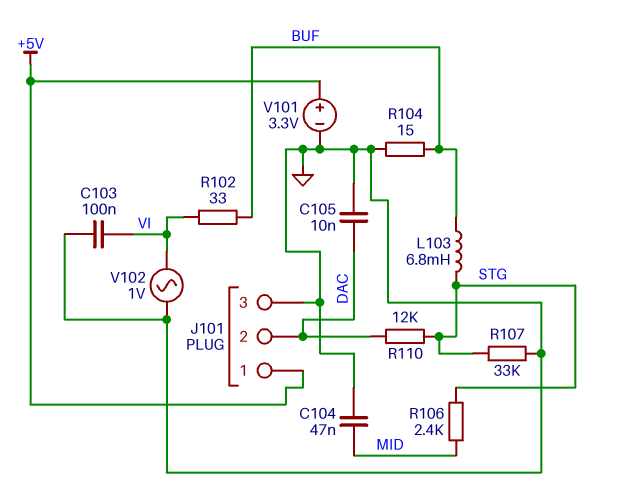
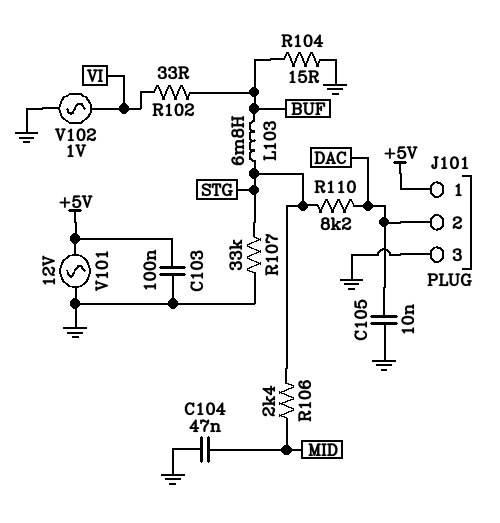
C103: 100nF (GND, VI) -> 100nF (+5V, GND)
R110: 12k (DAC, STG) -> 8.2k (DAC, STG)
V101: 3.3V (plus +5V, minus GND) -> AC 12V (+5V, GND)

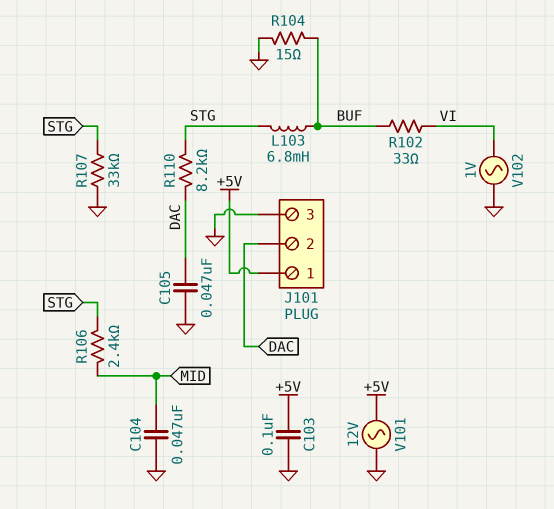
C105: 10nF (DAC, GND) -> 47nF (DAC, GND)

